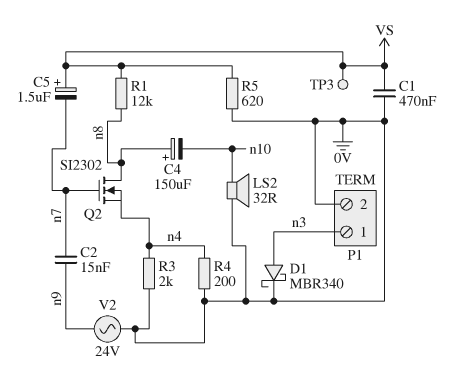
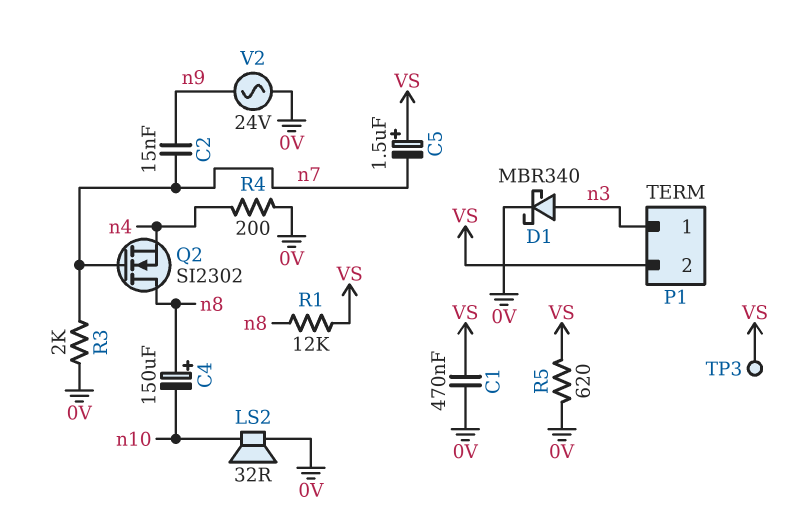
P1 pin 2: 0V -> VS
R3: 2k (0V, n4) -> 2k (0V, n7)

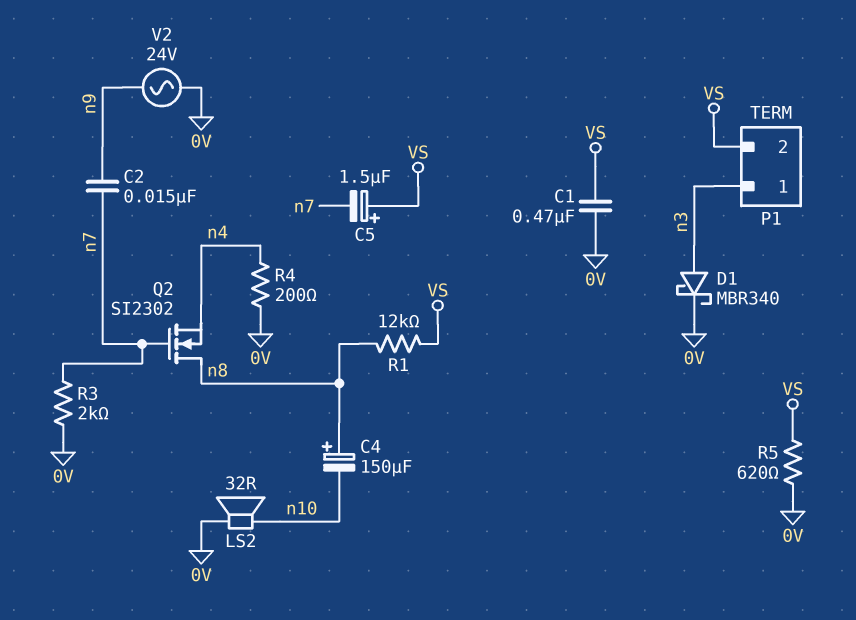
TP3: test point (VS) -> none

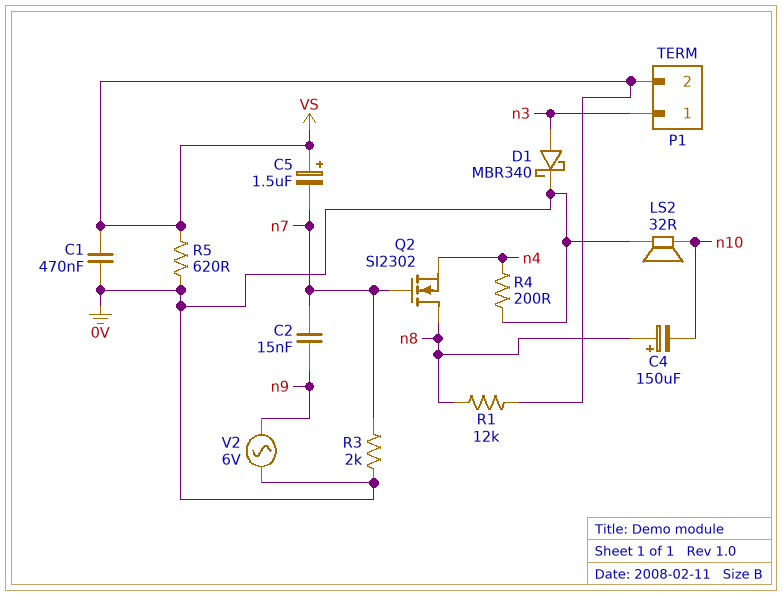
V2: AC 24V (0V, n9) -> AC 6V (0V, n9)

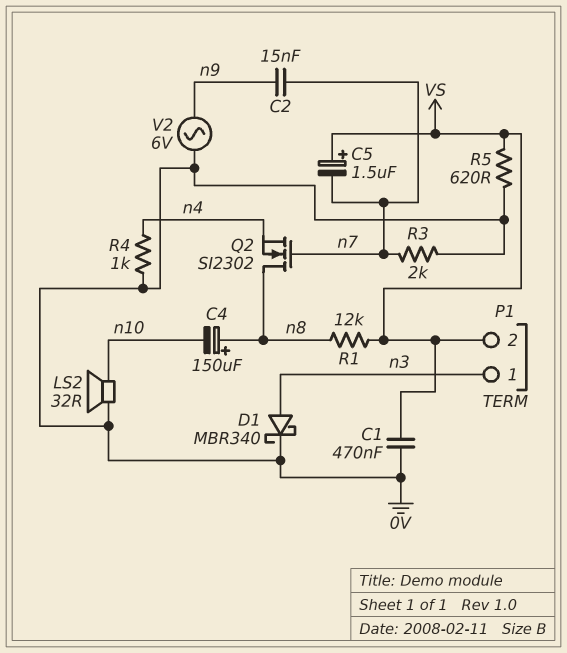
R4: 200 (0V, n4) -> 1k (0V, n4)

